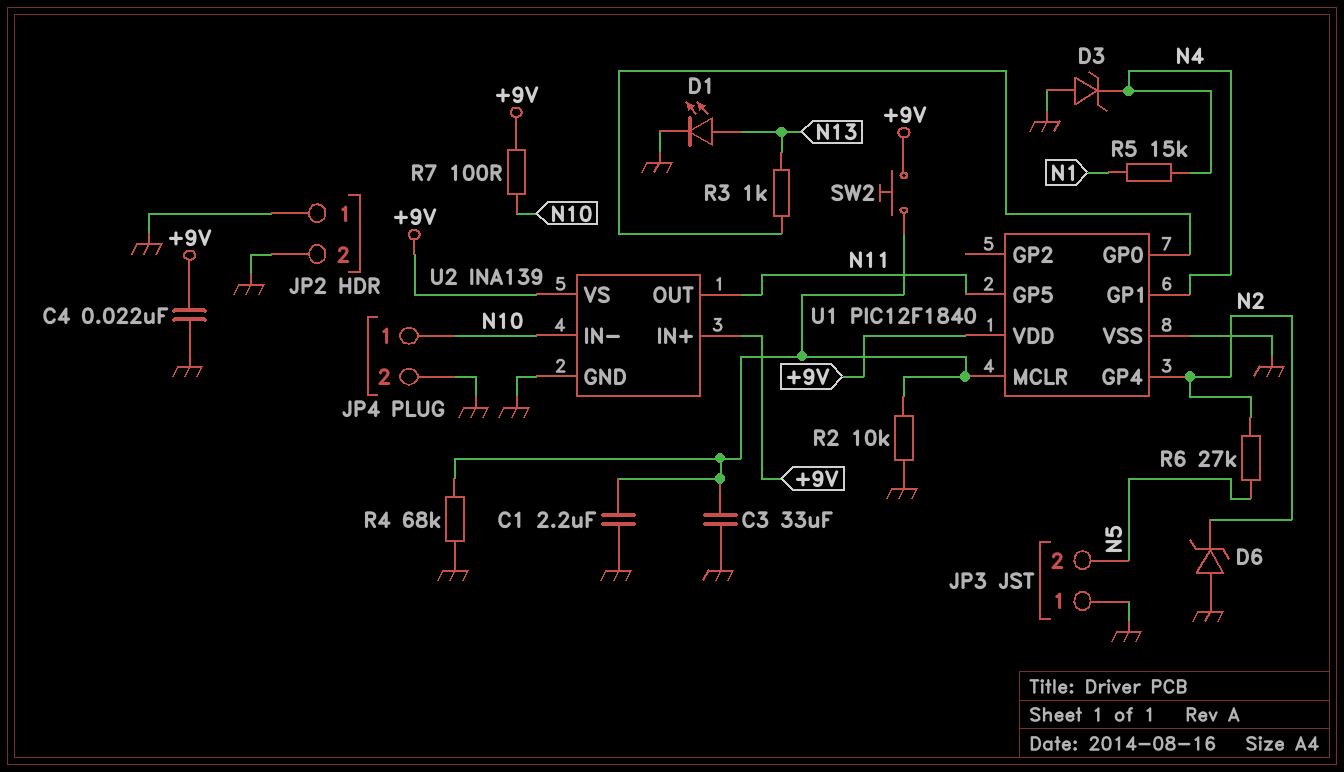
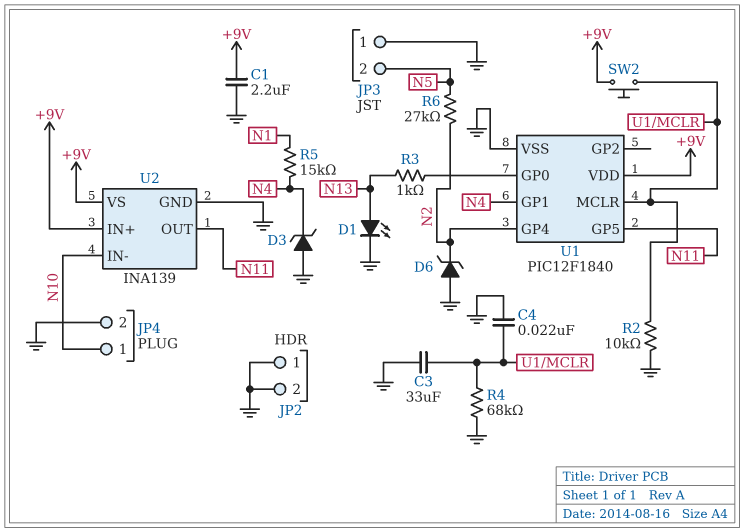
C1: 2.2uF (GND, U1/MCLR) -> 2.2uF (+9V, GND)
C4: 22nF (+9V, GND) -> 22nF (GND, U1/MCLR)
R7: 100 (+9V, N10) -> none

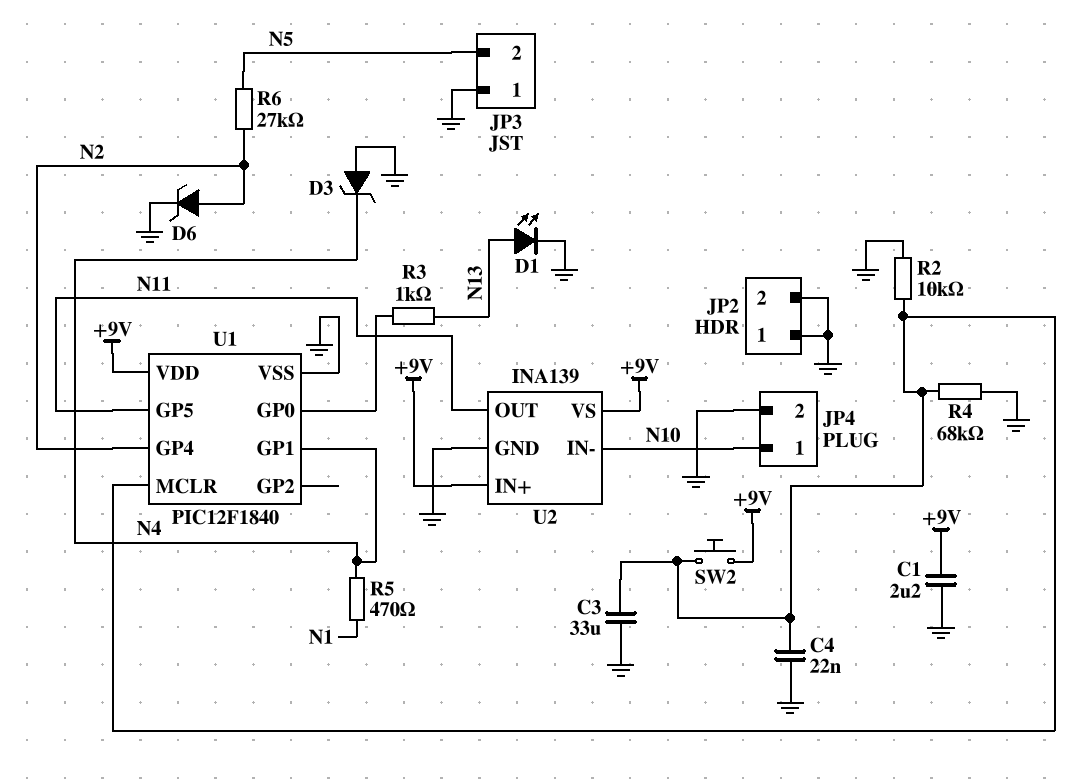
D6: zener (A GND, K N2) -> zener (A N2, K GND)
R5: 15k (N1, N4) -> 470 (N1, N4)

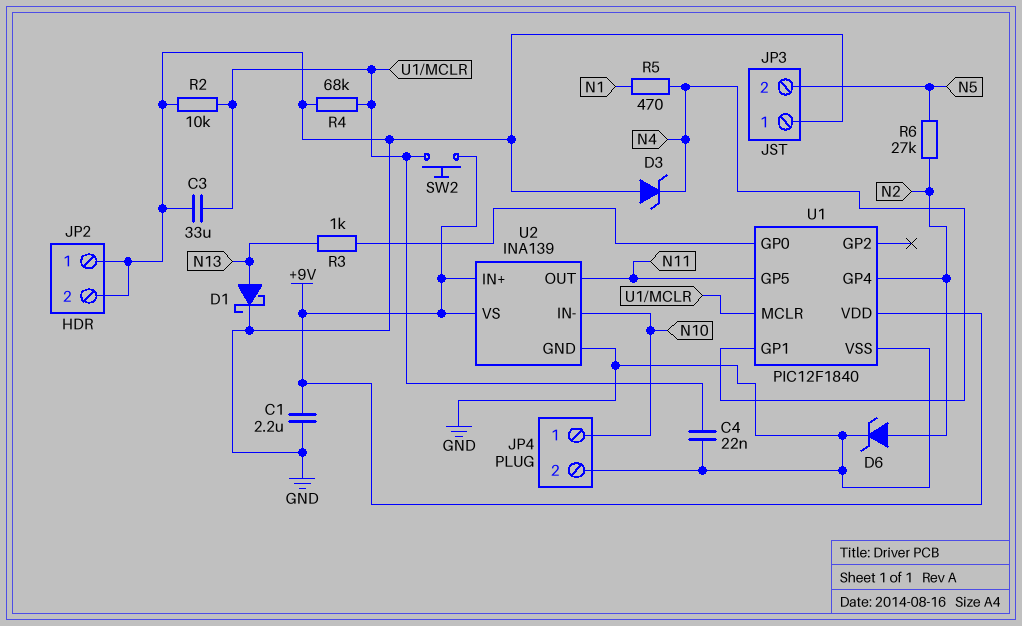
D1: LED (A N13, K GND) -> schottky (A N13, K GND)

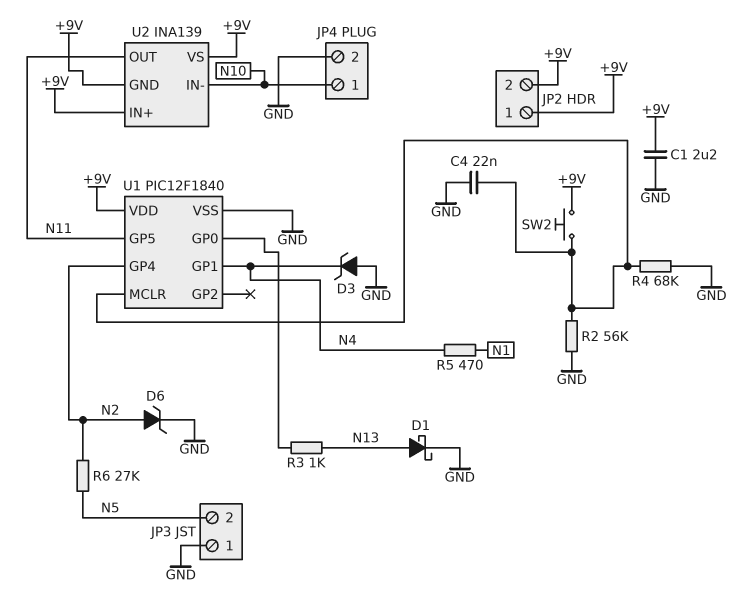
C3: 33uF (GND, U1/MCLR) -> none
JP2 pin 1: GND -> +9V
JP2 pin 2: GND -> +9V
R2: 10k (GND, U1/MCLR) -> 56k (GND, U1/MCLR)
U2 pin GND: GND -> +9V

